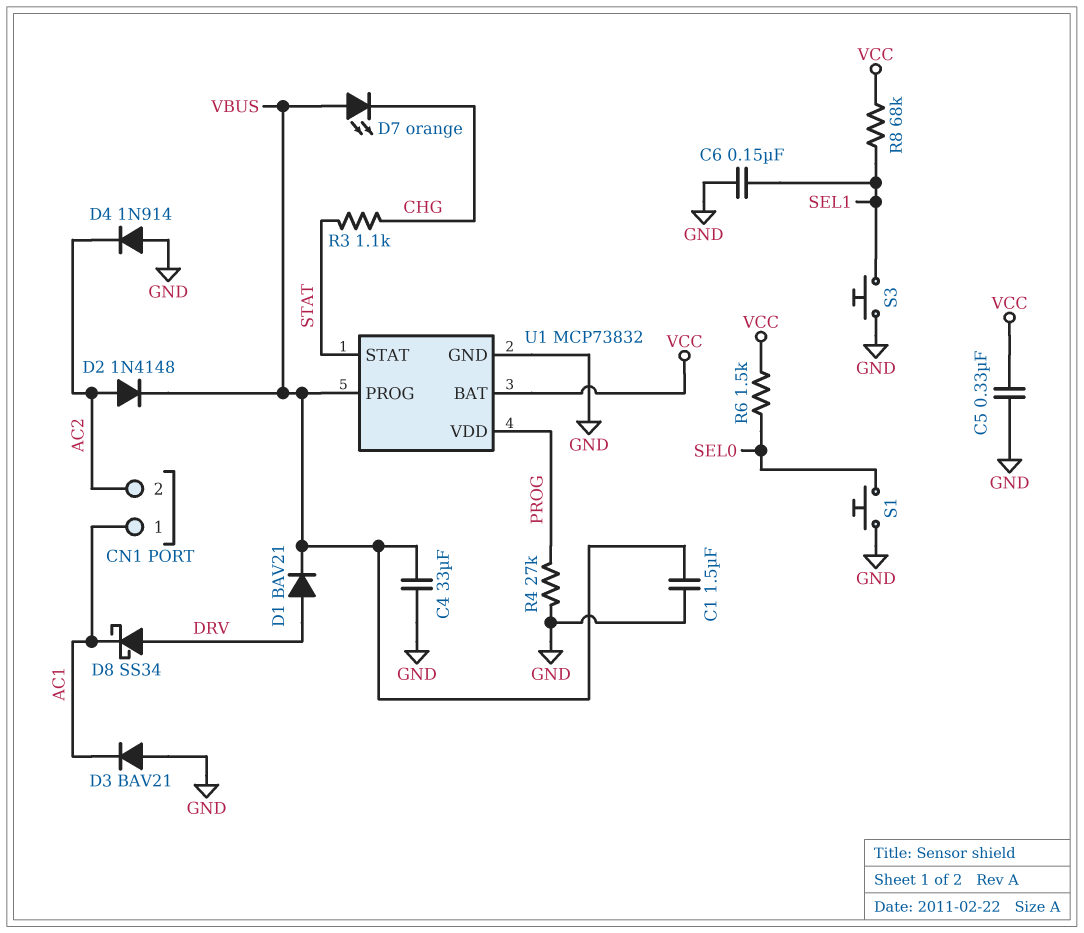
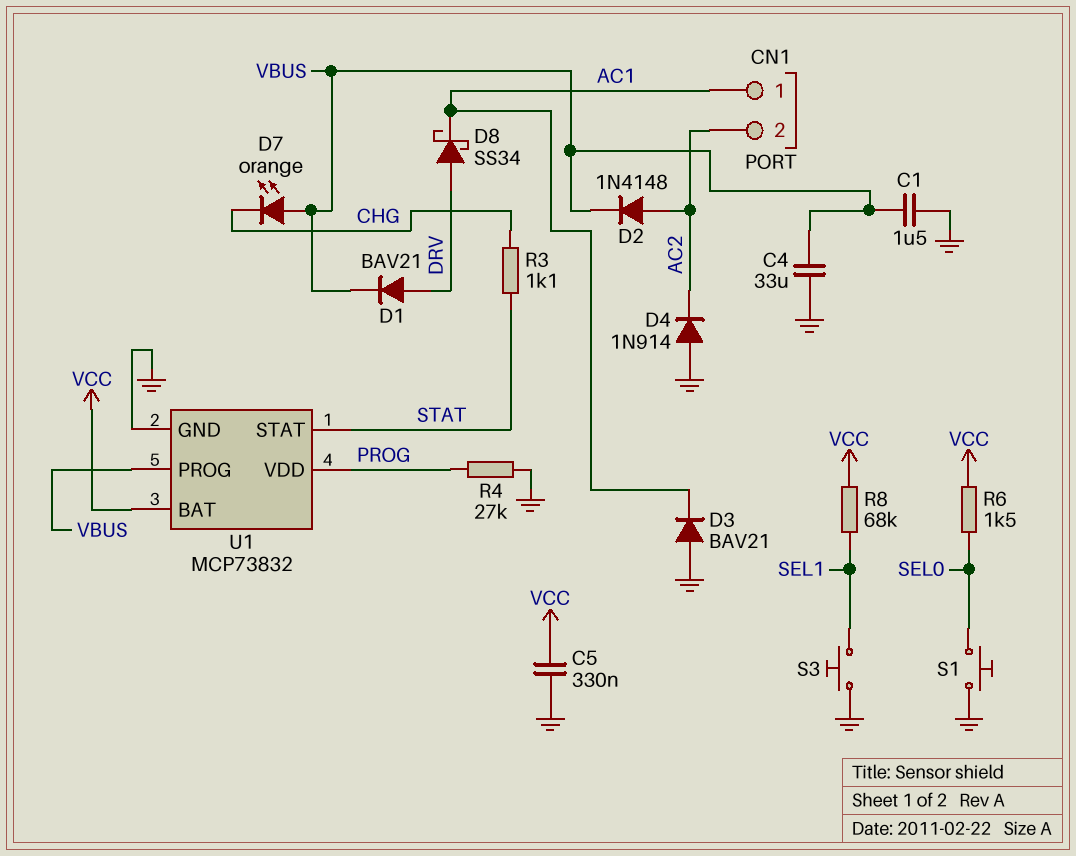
C6: 150nF (GND, SEL1) -> none

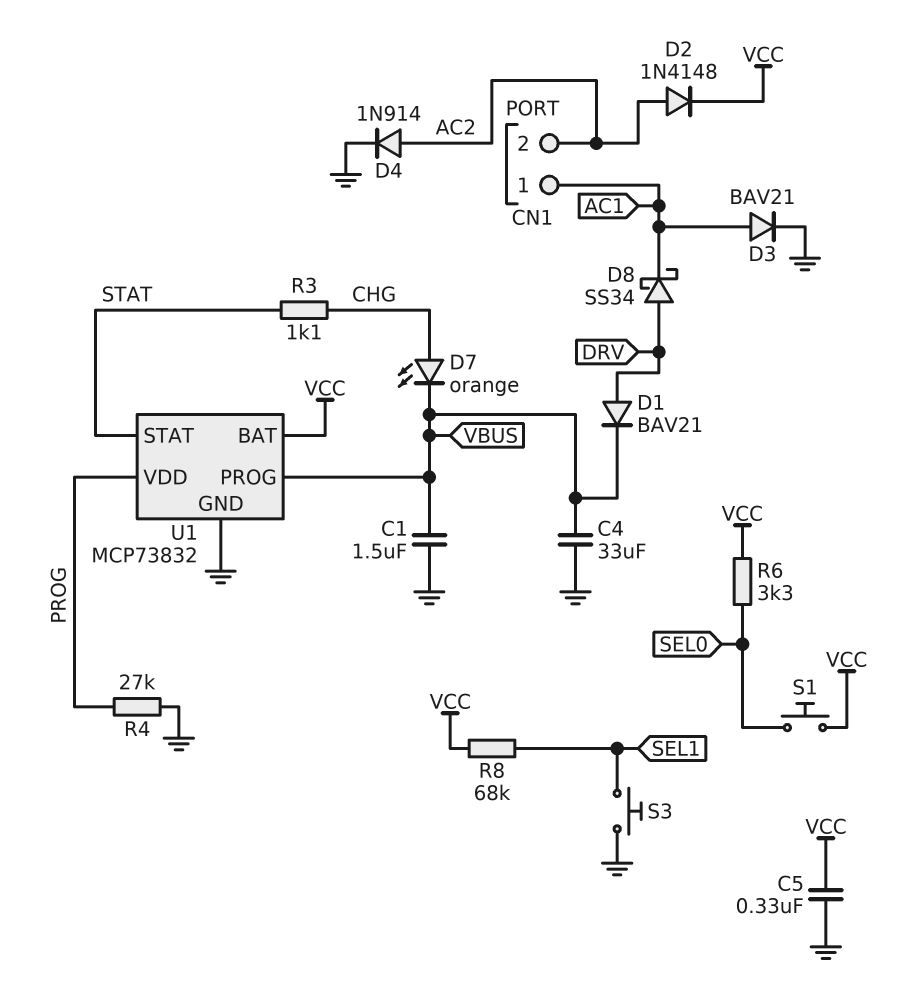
D2: diode 1N4148 (A AC2, K VBUS) -> diode 1N4148 (A AC2, K VCC)
D3: diode BAV21 (A GND, K AC1) -> diode BAV21 (A AC1, K GND)
D4: diode 1N914 (A GND, K AC2) -> diode 1N914 (A AC2, K GND)
D7: LED orange (A VBUS, K CHG) -> LED orange (A CHG, K VBUS)
R6: 1.5k (SEL0, VCC) -> 3.3k (SEL0, VCC)
S1: button (GND, SEL0) -> button (SEL0, VCC)

